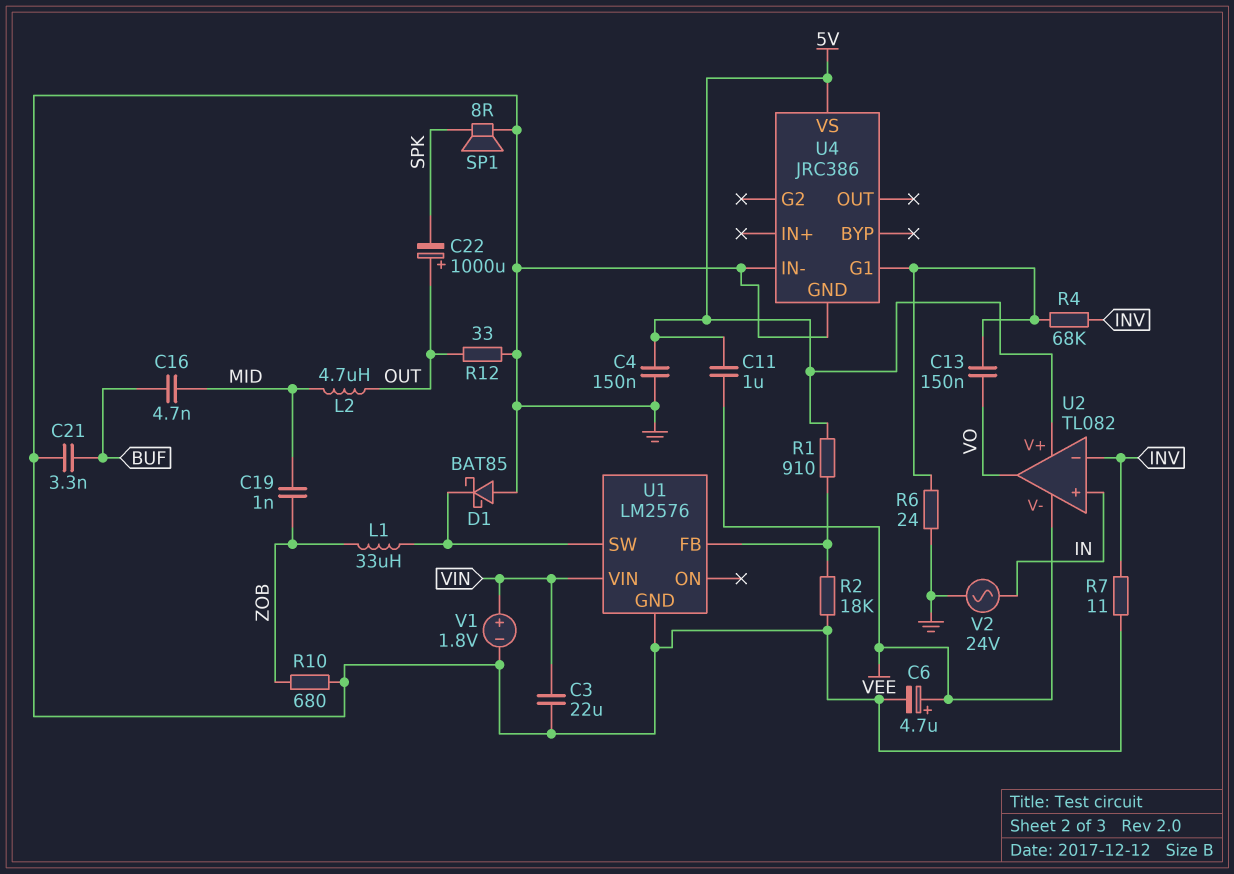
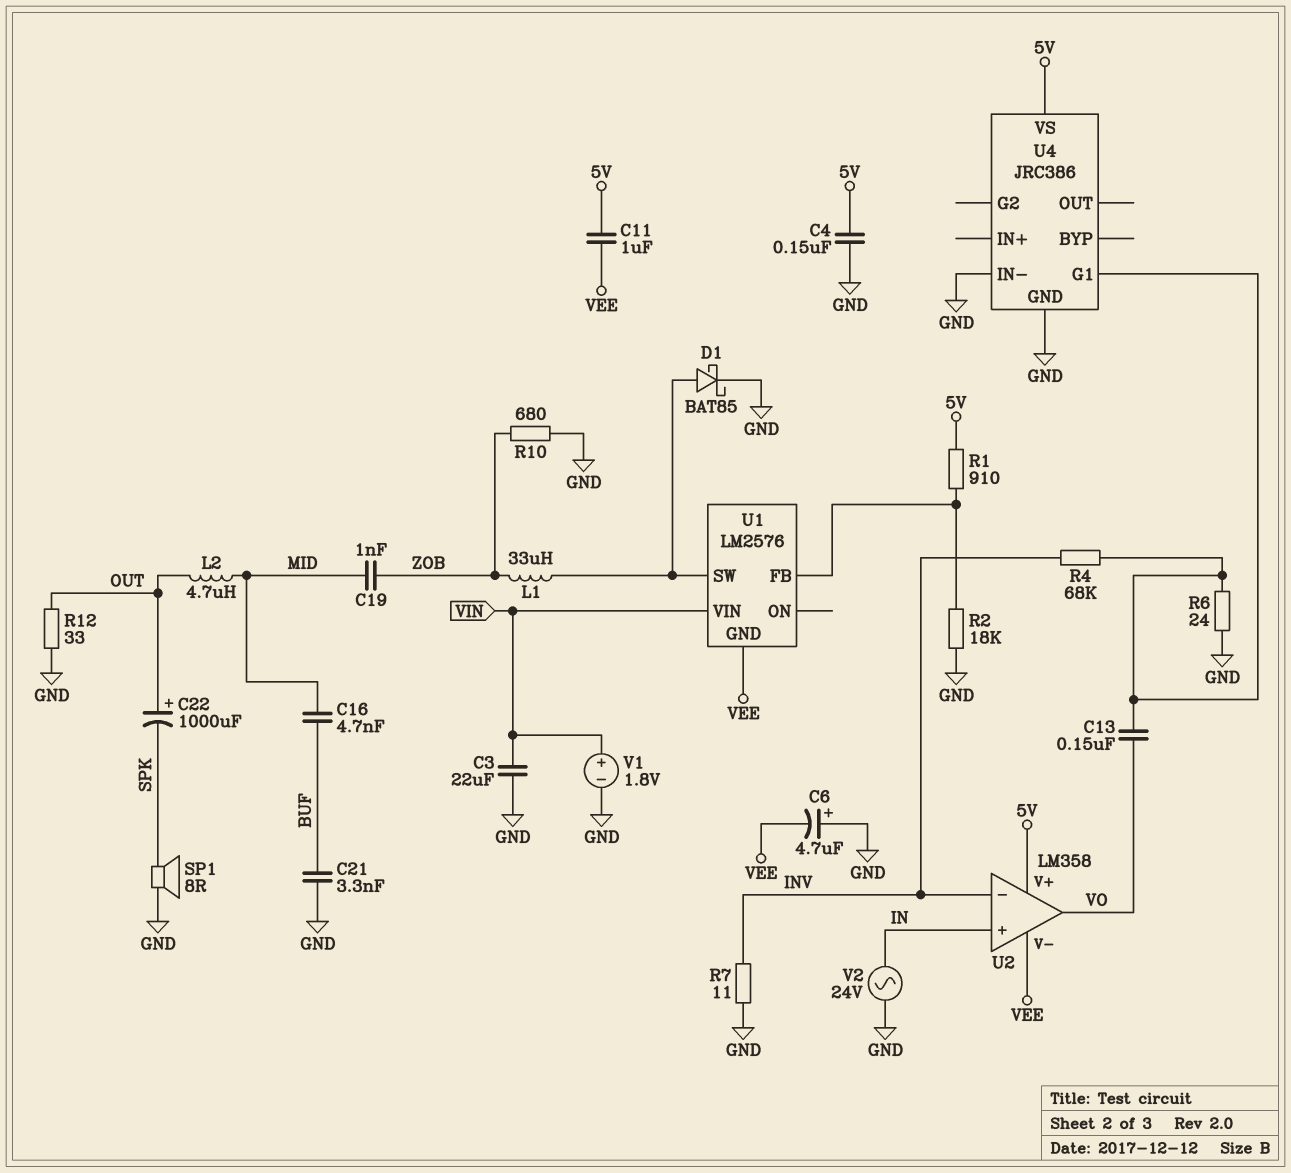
C6: 4.7uF (plus VEE, minus GND) -> 4.7uF (plus GND, minus VEE)
D1: schottky BAT85 (A GND, K U1/SW) -> schottky BAT85 (A U1/SW, K GND)
U1 pin GND: GND -> VEE
U2: TL082 -> LM358

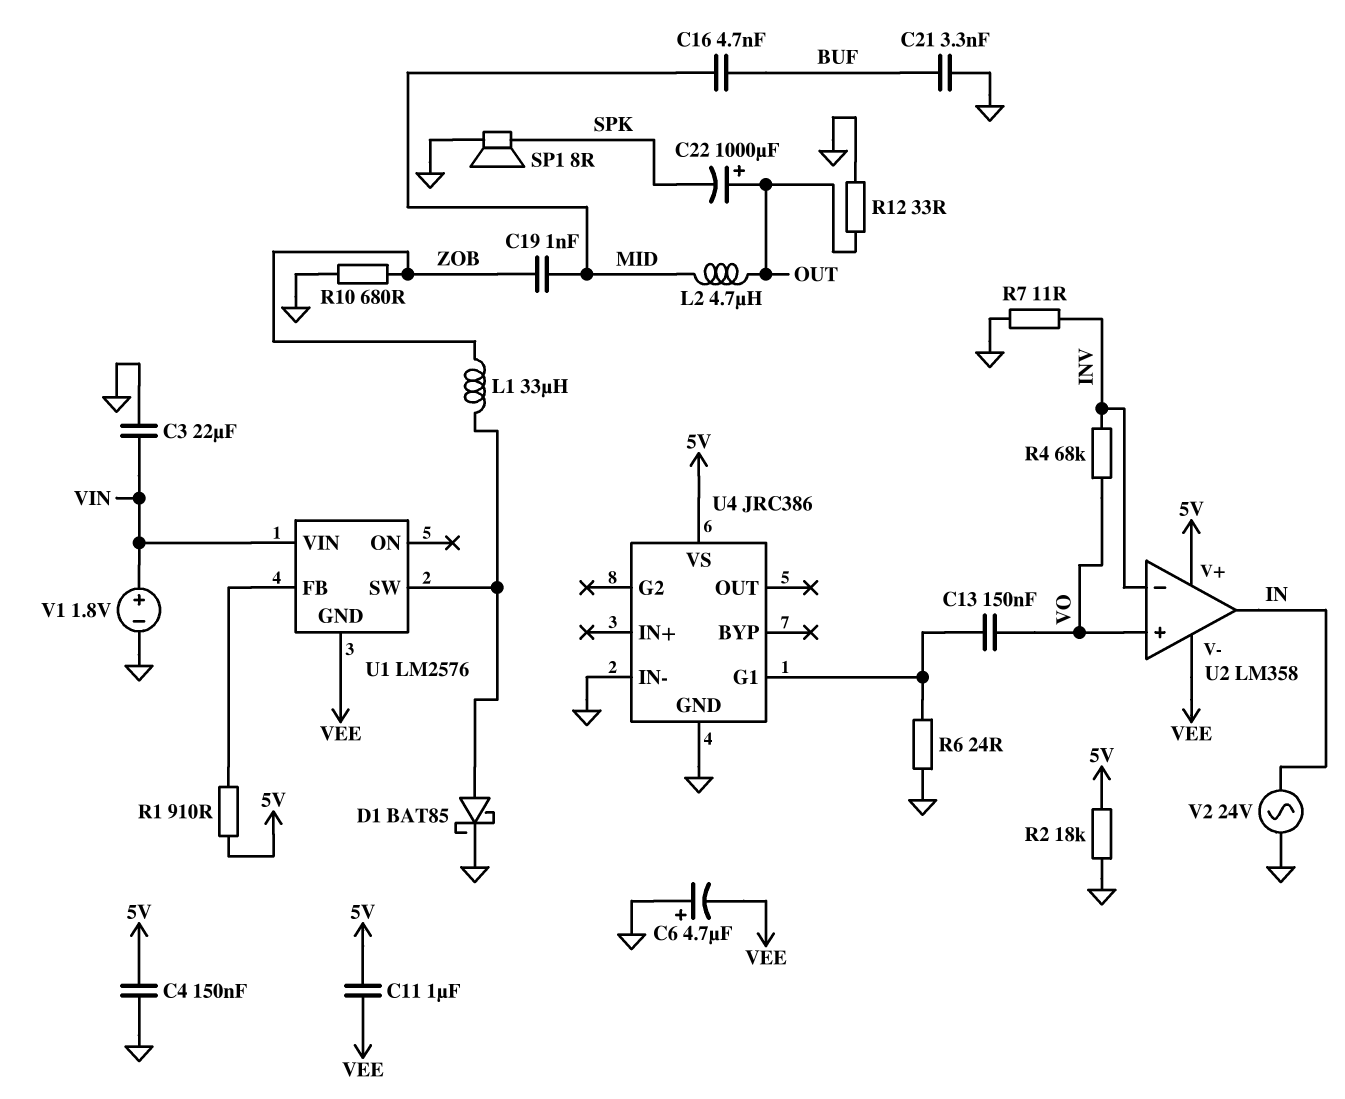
R2: 18k (GND, U1/FB) -> 18k (5V, GND)
R4: 68k (INV, U4/G1) -> 68k (INV, VO)
U2 pin in+: IN -> VO
U2 pin out: VO -> IN

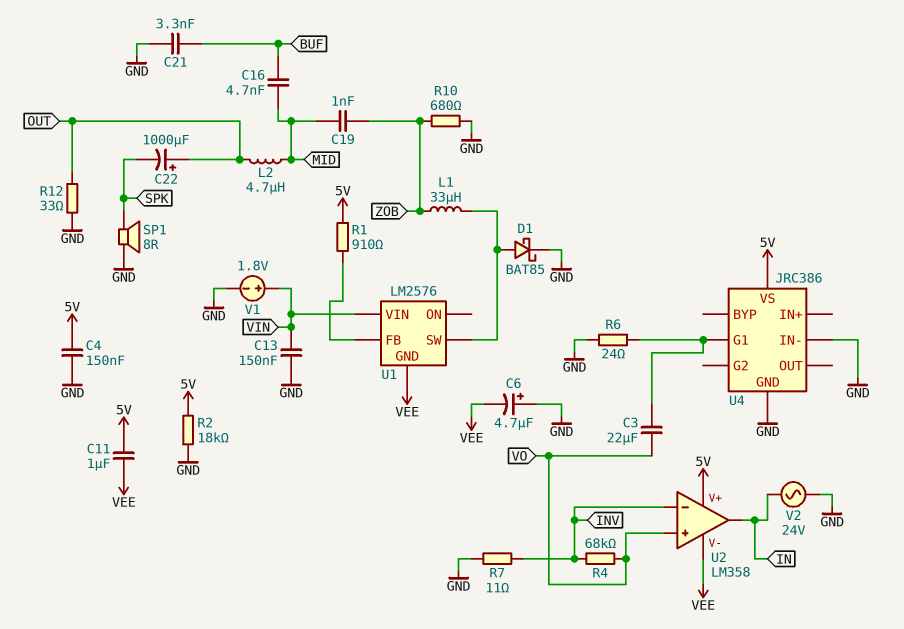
C3: 22uF (GND, VIN) -> 22uF (U4/G1, VO)
C13: 150nF (U4/G1, VO) -> 150nF (GND, VIN)

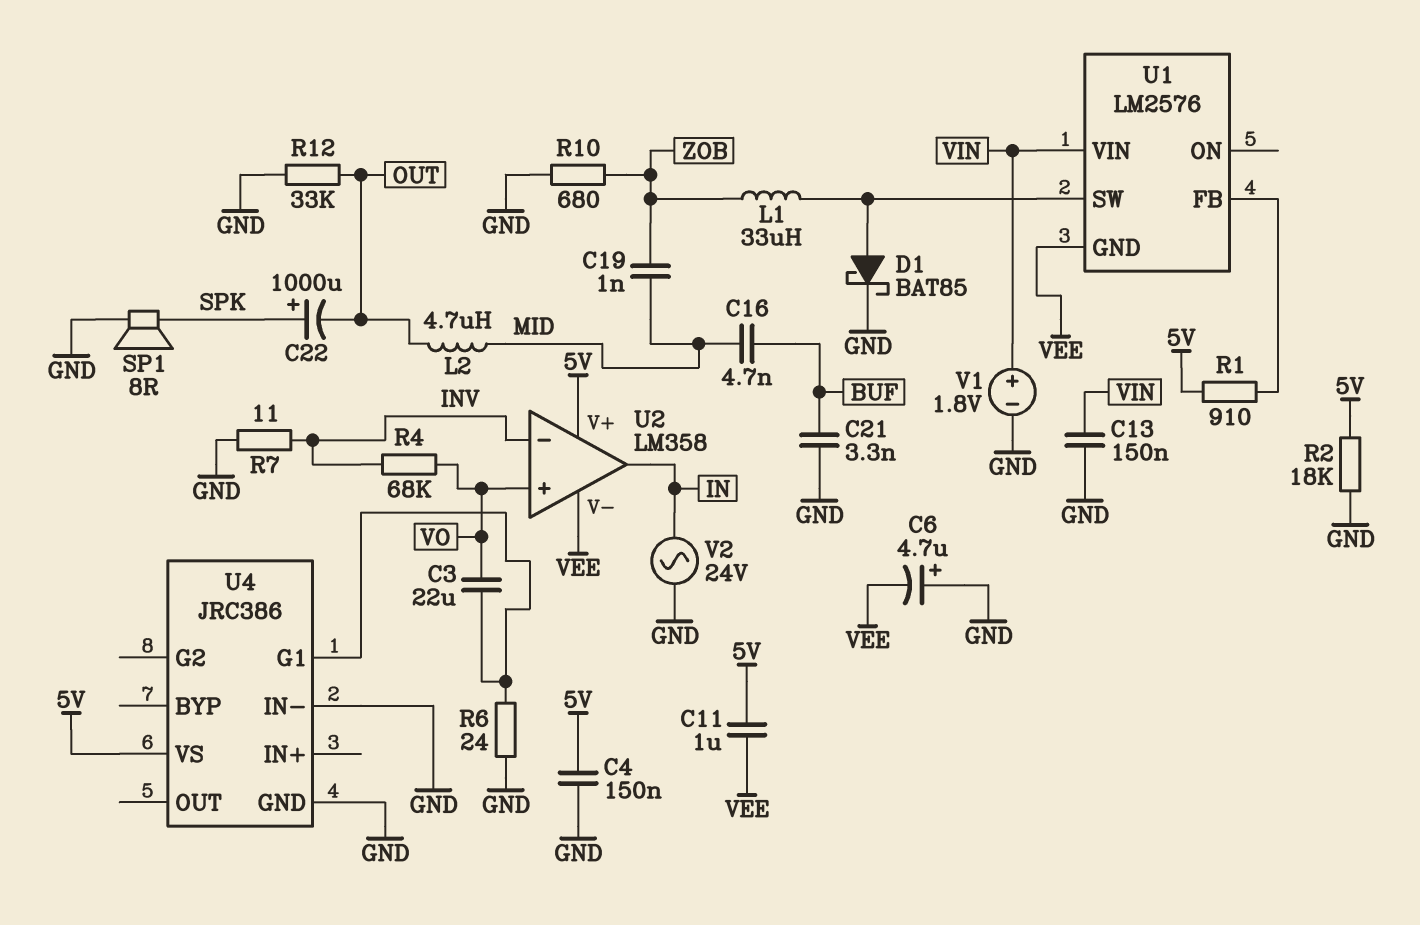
C22: 1000uF (plus OUT, minus SPK) -> 1000uF (plus SPK, minus OUT)
R12: 33 (GND, OUT) -> 33k (GND, OUT)

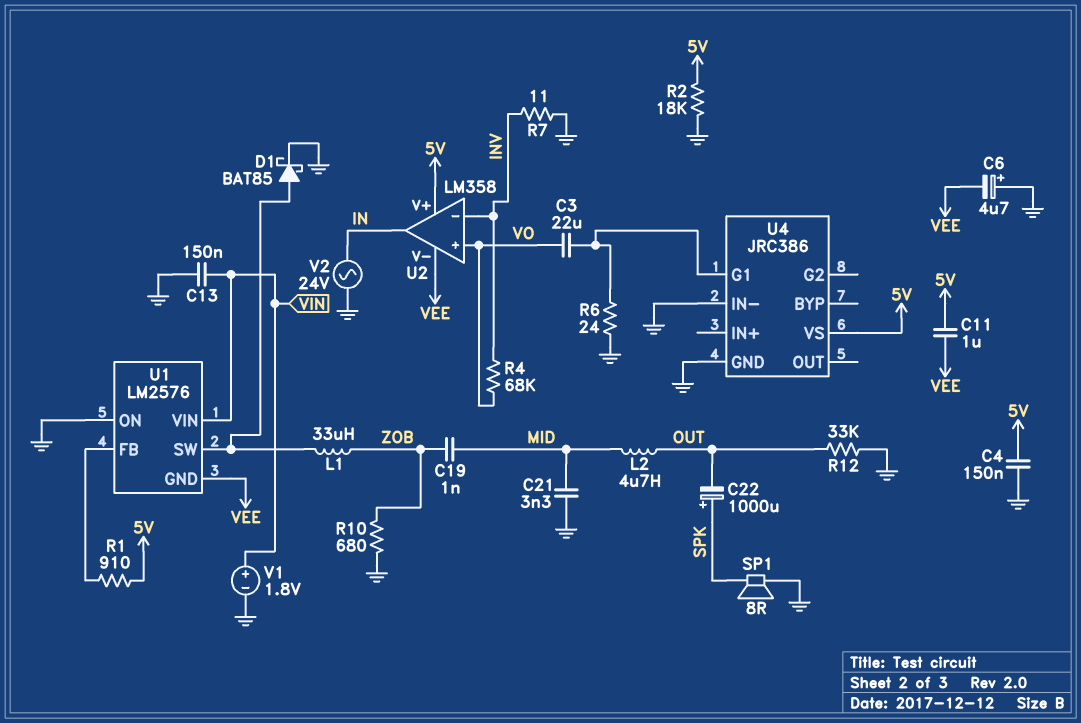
C16: 4.7nF (BUF, MID) -> none
C21: 3.3nF (BUF, GND) -> 3.3nF (GND, MID)
U1 pin ON: none -> GND

